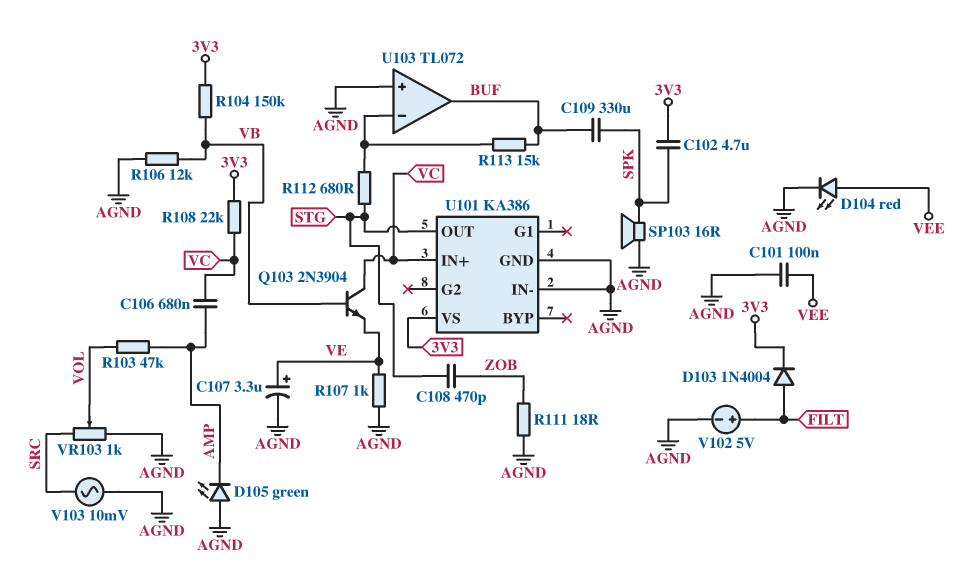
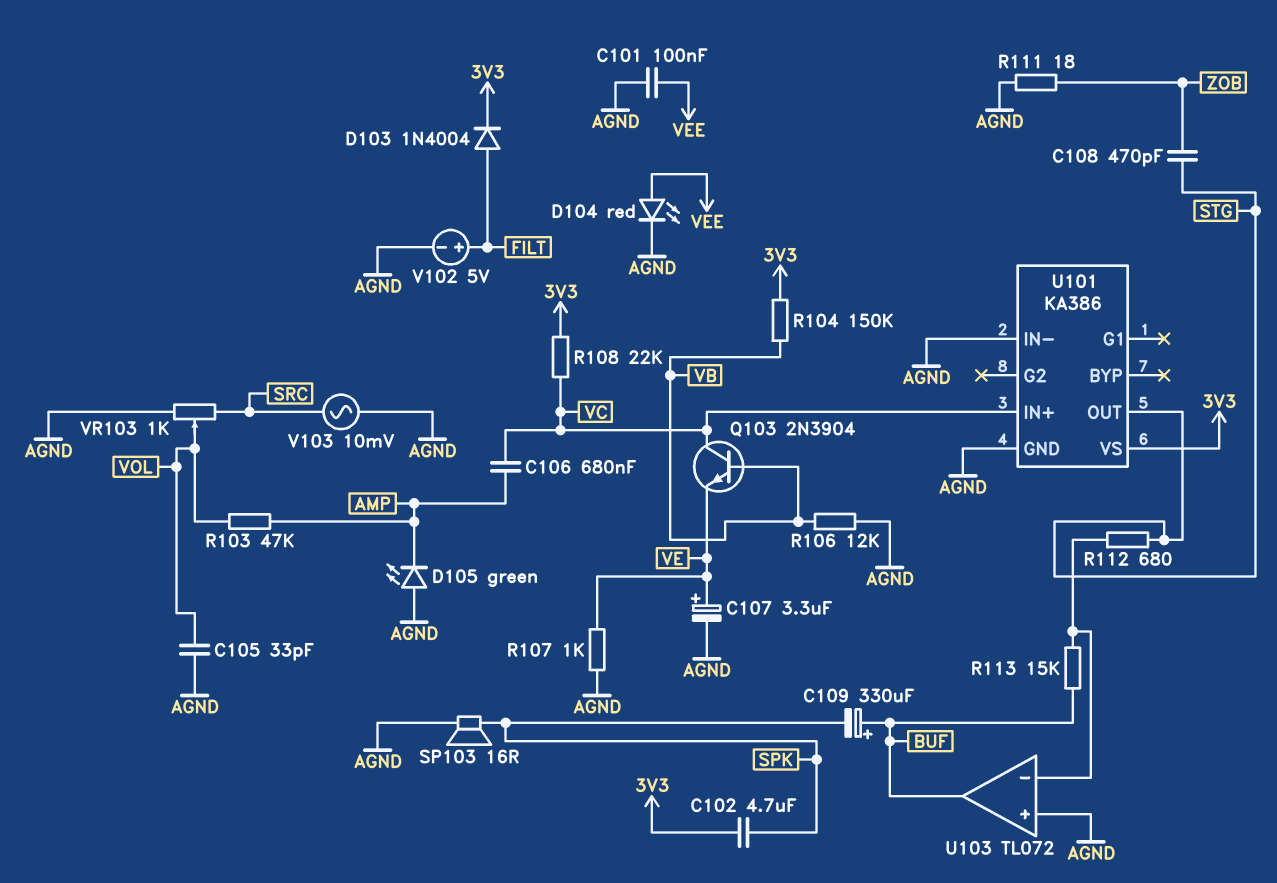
C105: none -> 33pF (AGND, VOL)
C109: 330uF (BUF, SPK) -> 330uF (plus BUF, minus SPK)

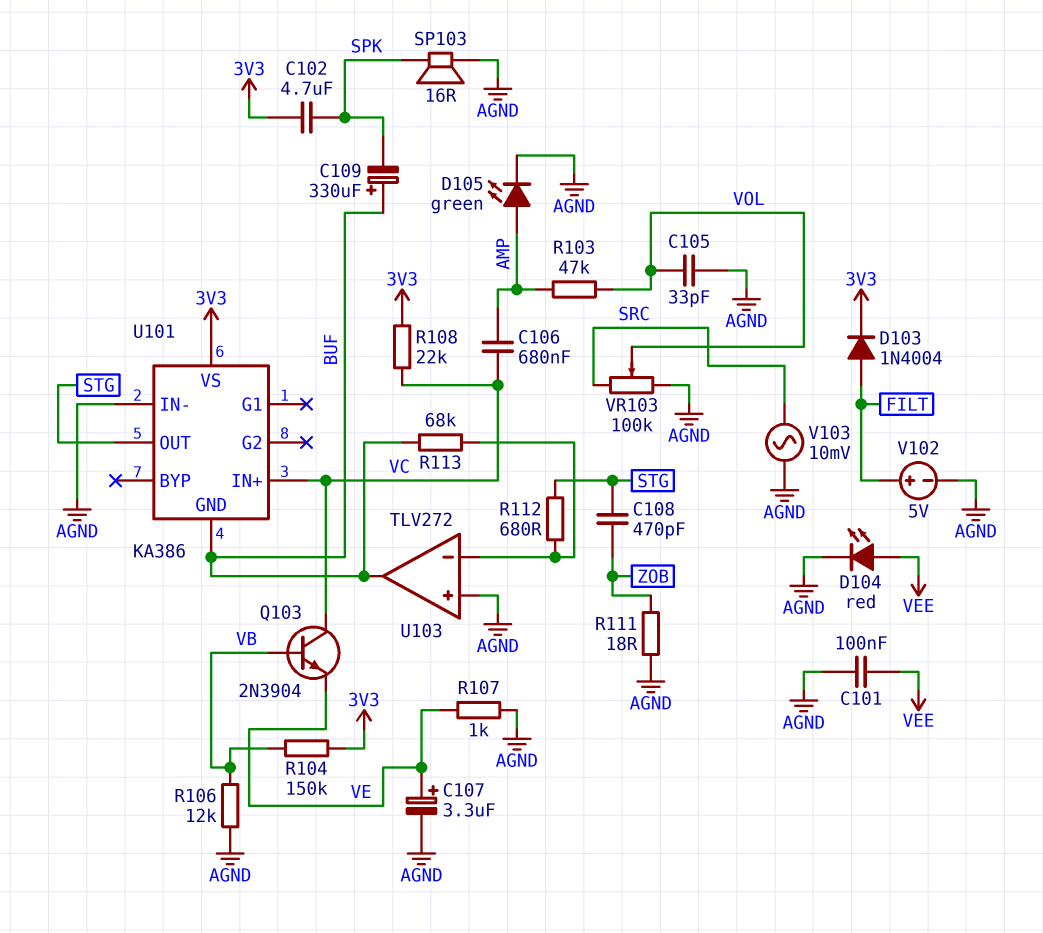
D105: LED green (A AGND, K AMP) -> LED green (A AMP, K AGND)
R113: 15k (BUF, U103/in-) -> 68k (BUF, U103/in-)
U101 pin GND: AGND -> BUF
U103: TL072 -> TLV272
VR103: 1k (AGND, SRC, wiper VOL) -> 100k (AGND, SRC, wiper VOL)

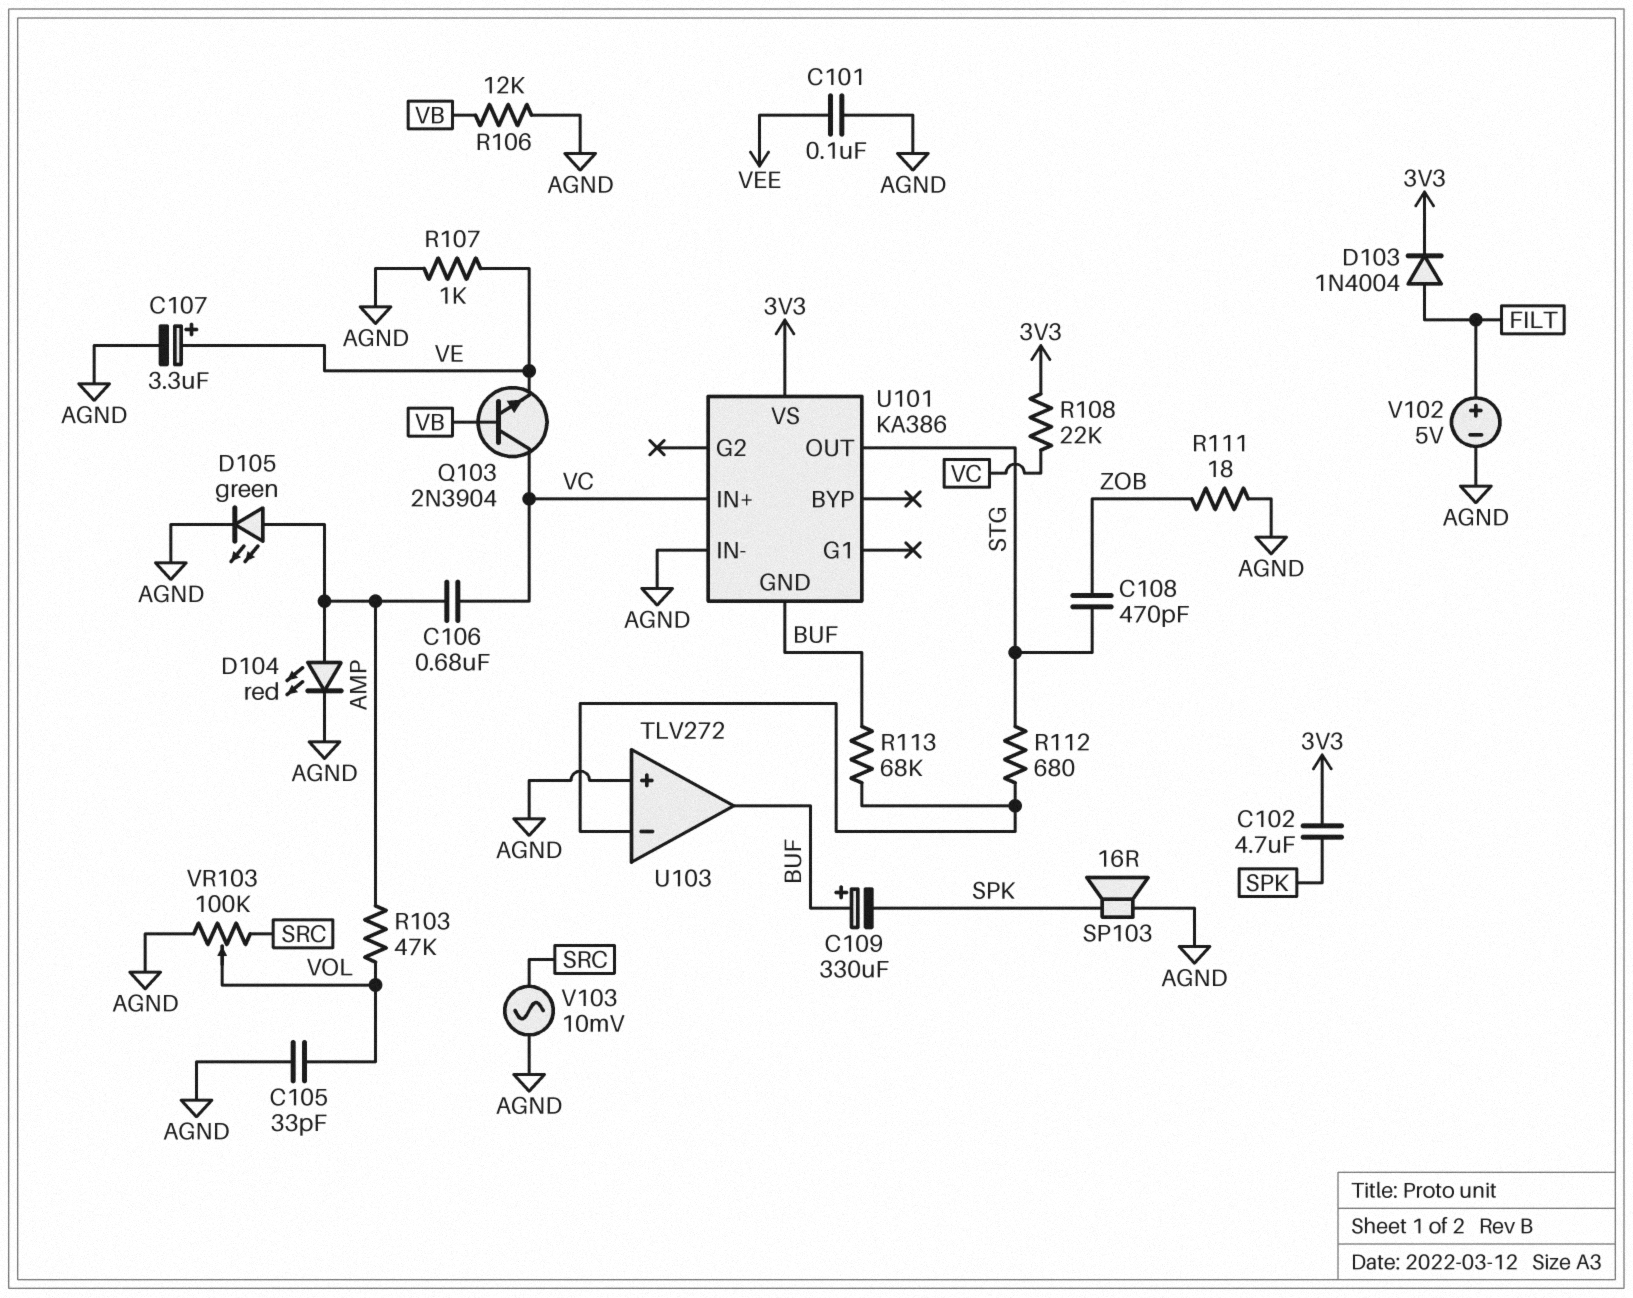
D104: LED red (A VEE, K AGND) -> LED red (A AMP, K AGND)
R104: 150k (3V3, VB) -> none

